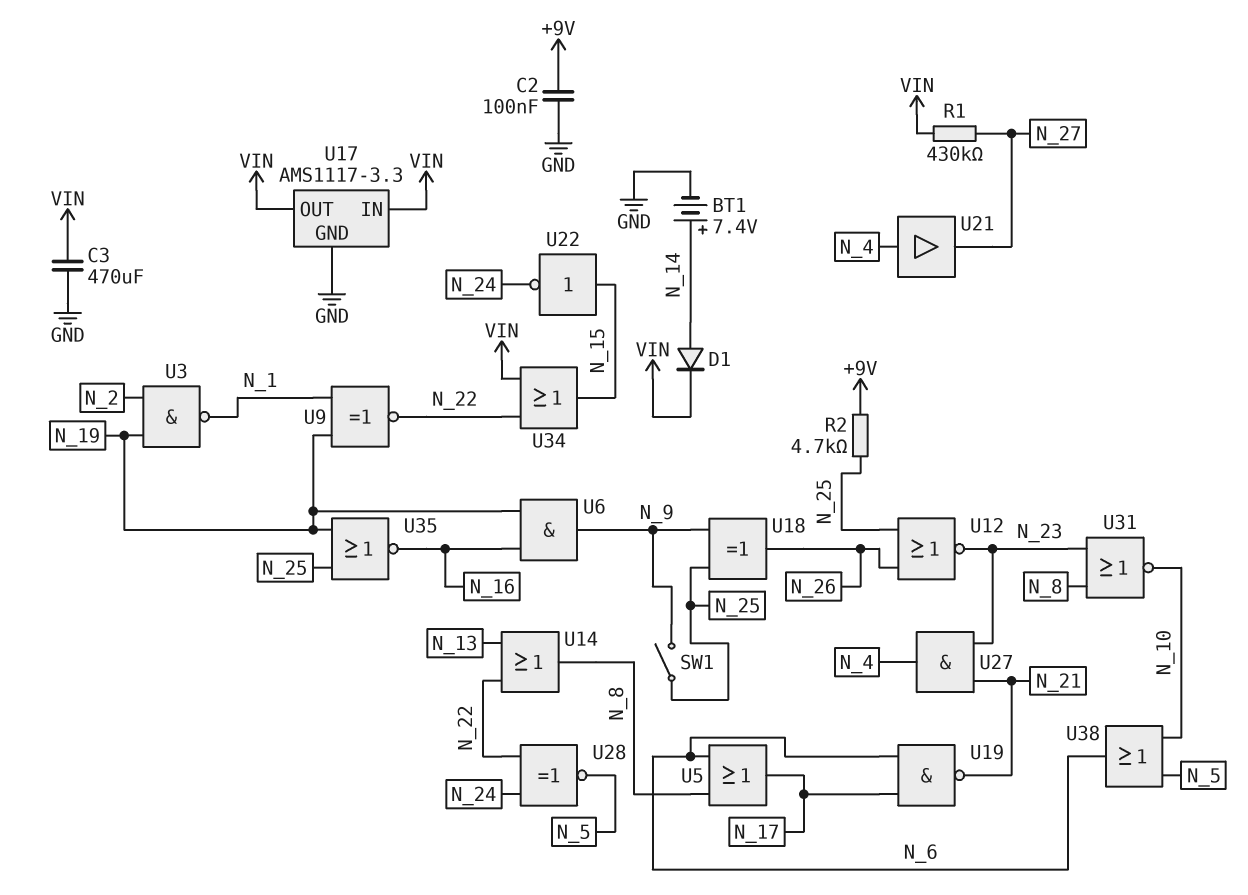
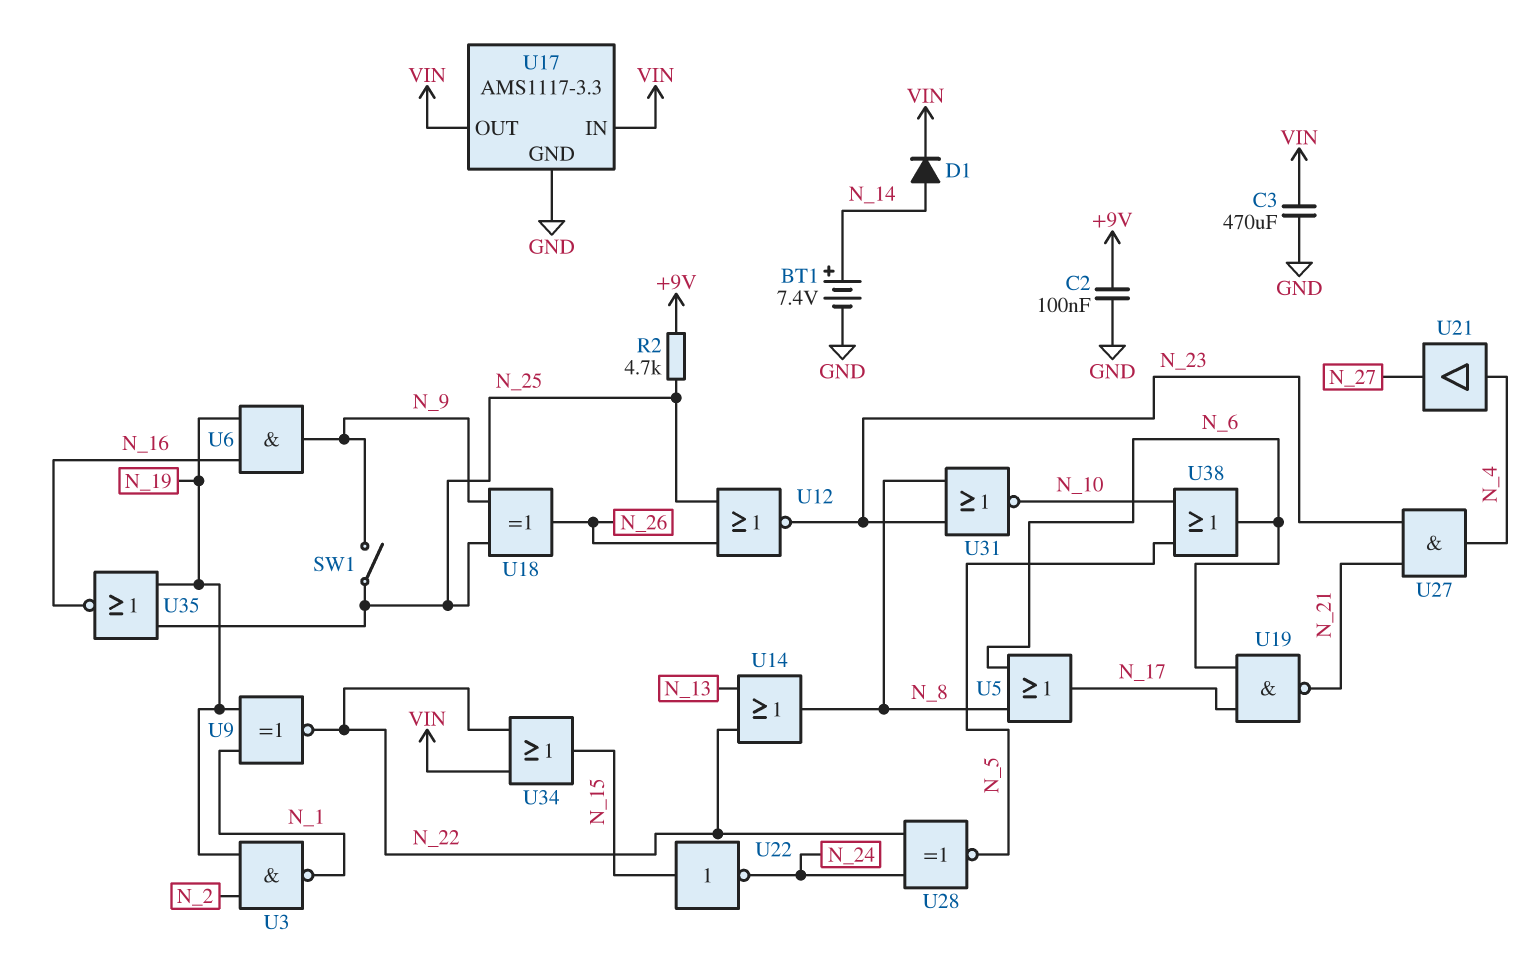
R1: 430k (N_27, VIN) -> none

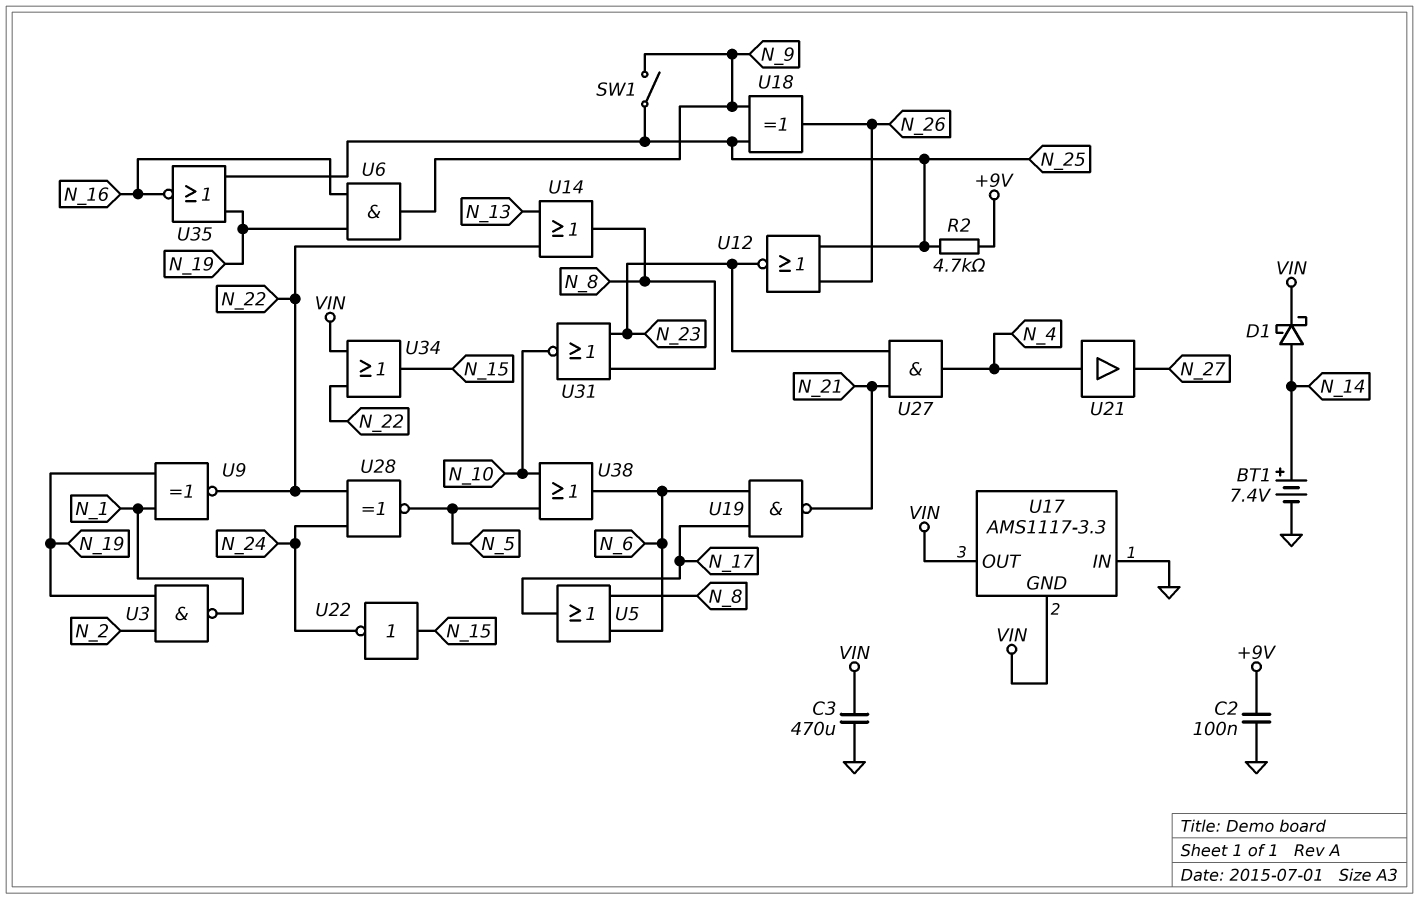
D1: diode (A N_14, K VIN) -> schottky (A N_14, K VIN)
U17 pin GND: GND -> VIN
U17 pin IN: VIN -> GND

